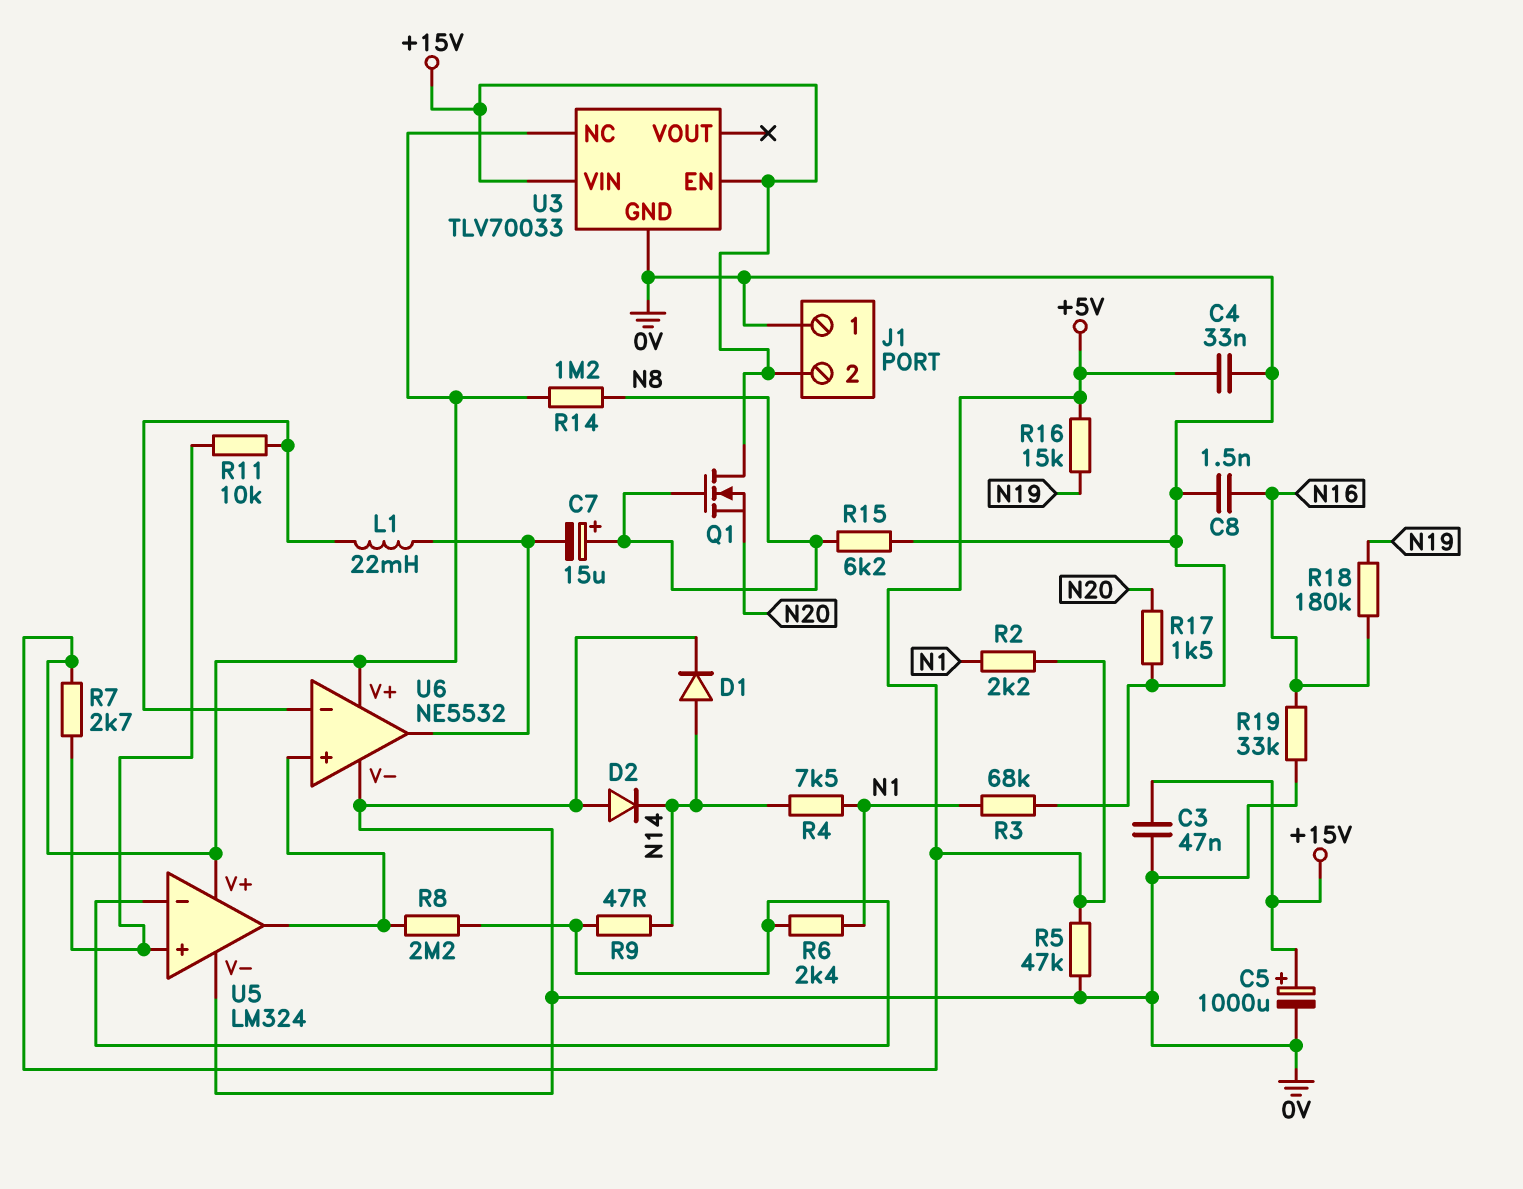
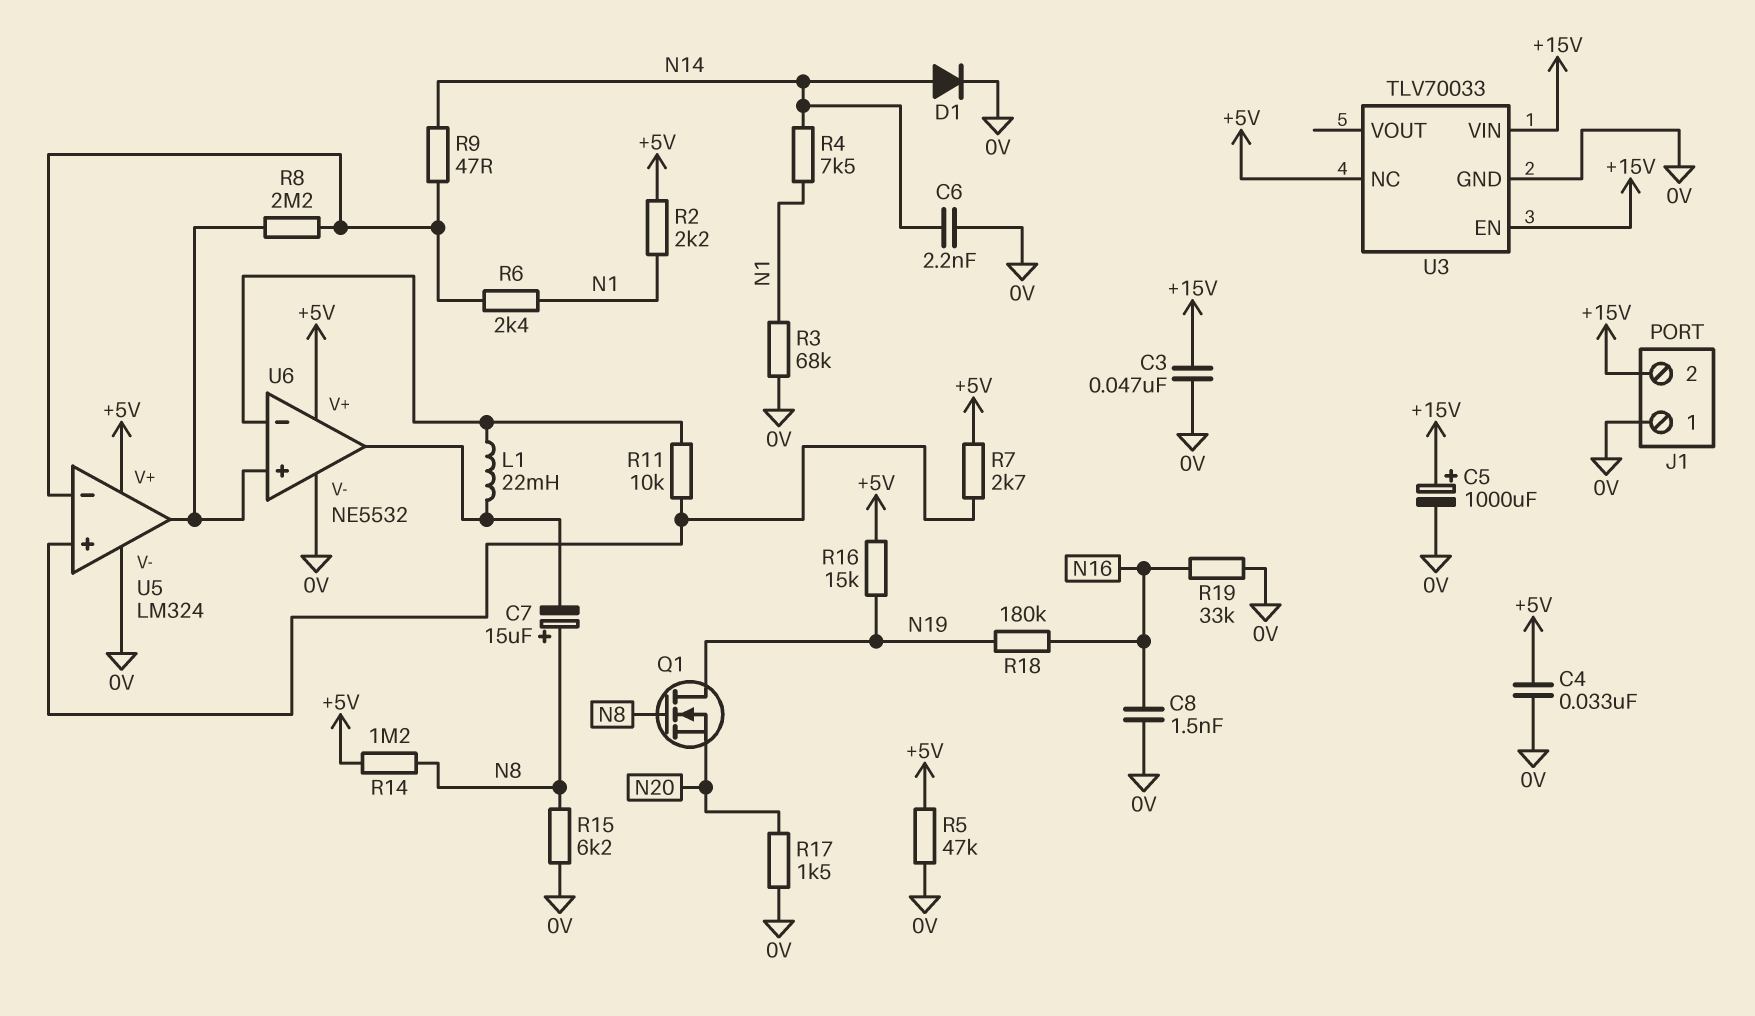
C6: none -> 2.2nF (0V, N14)
D2: diode (A 0V, K N14) -> none
Q1: NMOS (G N8, D +15V, S N20) -> NMOS (G N8, D N19, S N20)

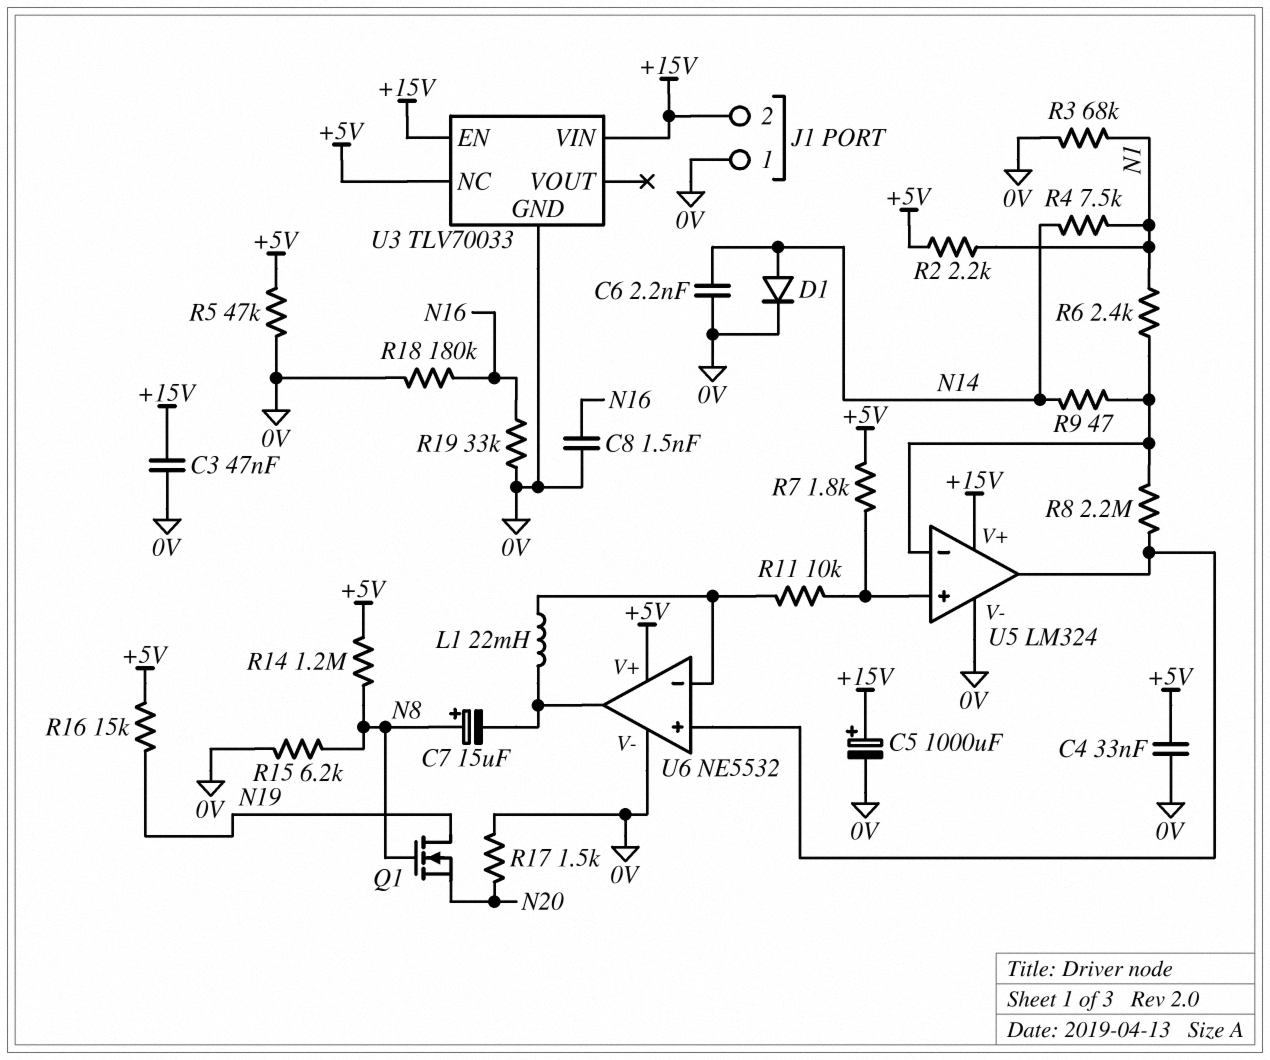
R7: 2.7k (+5V, U5/in+) -> 1.8k (+5V, U5/in+)
R18: 180k (N16, N19) -> 180k (0V, N16)
U5 pin V+: +5V -> +15V

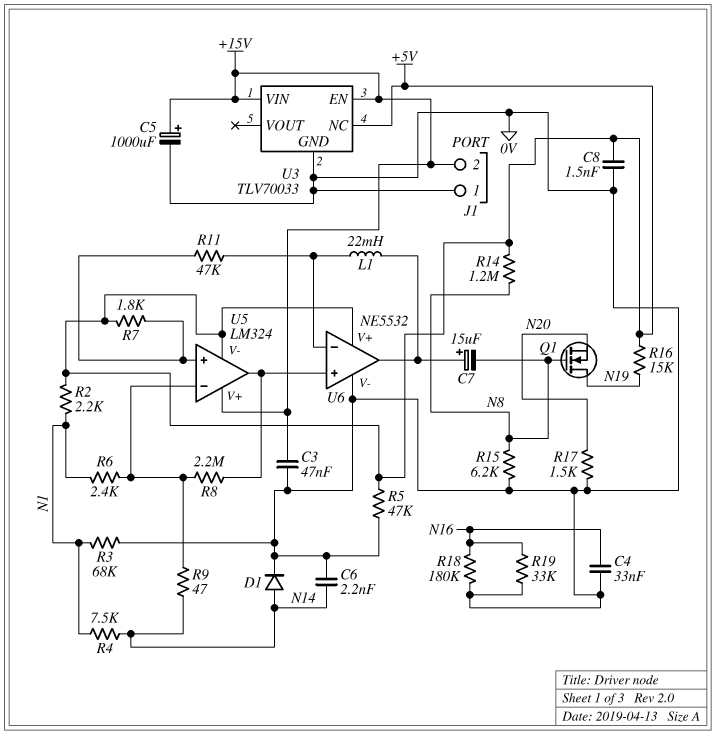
C4: 33nF (+5V, 0V) -> 33nF (0V, N16)
C7: 15uF (plus N8, minus U6/out) -> 15uF (plus U6/out, minus N8)
C8: 1.5nF (0V, N16) -> 1.5nF (+5V, 0V)
R11: 10k (U5/in+, U6/in-) -> 47k (U5/in+, U6/in-)
U5 pin V-: 0V -> +5V

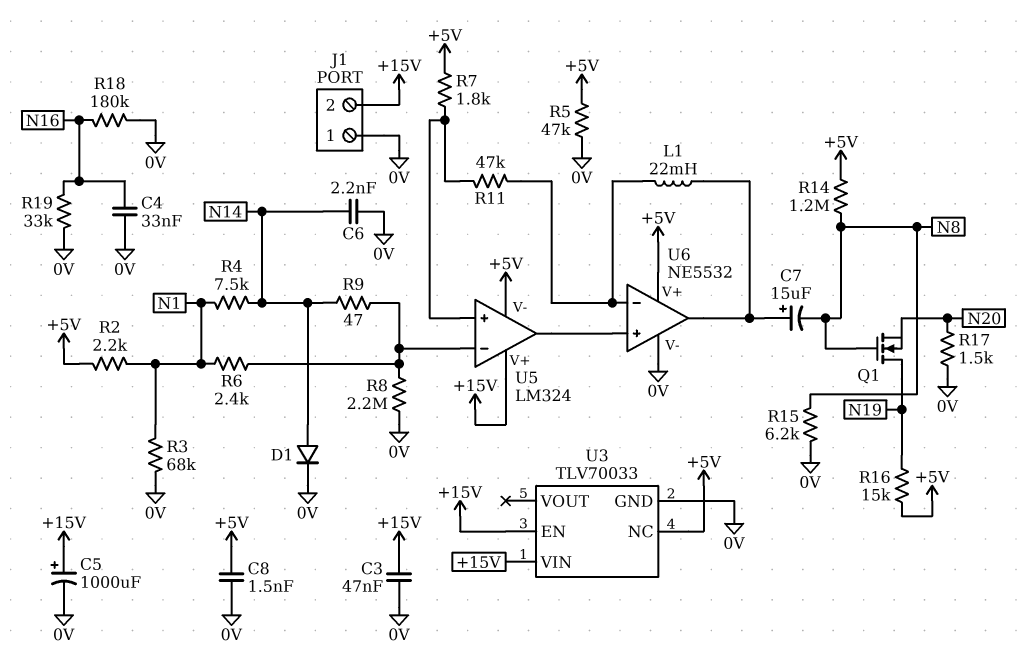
R8: 2.2M (U5/in-, U5/out) -> 2.2M (0V, U5/in-)

